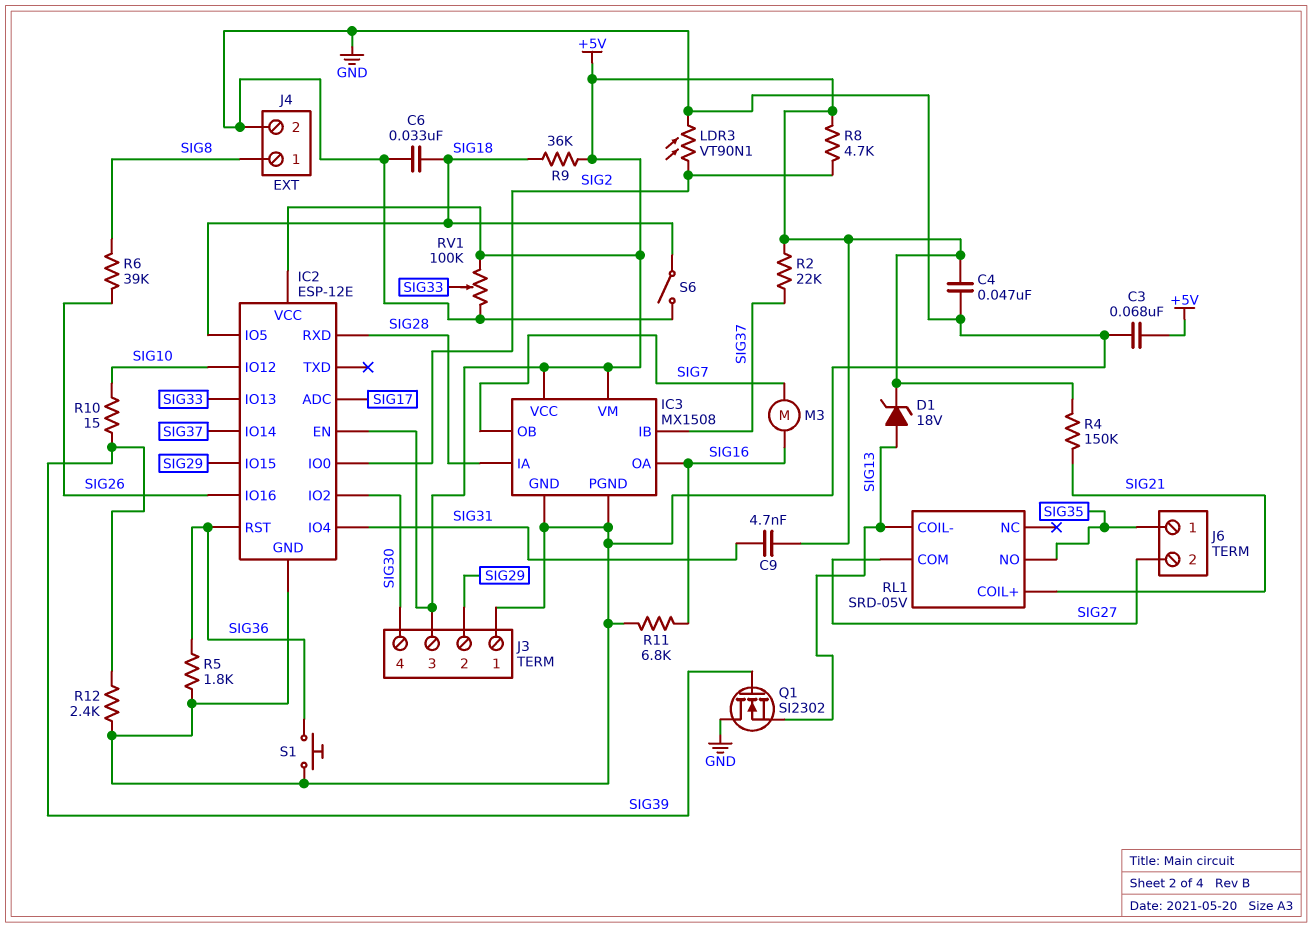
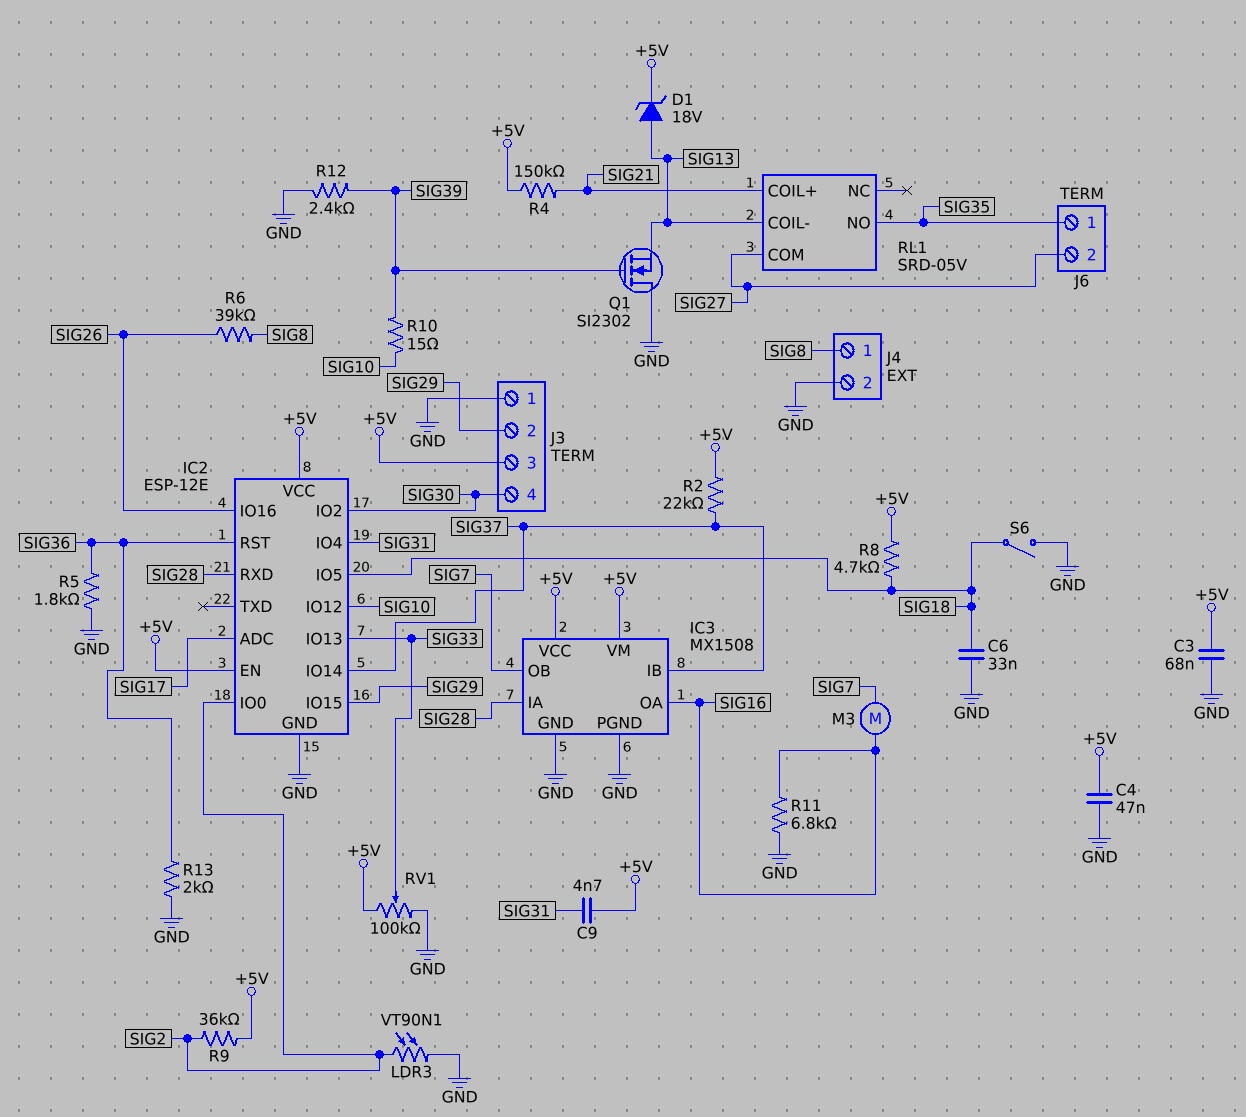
R8: 4.7k (+5V, SIG2) -> 4.7k (+5V, SIG18)
R9: 36k (+5V, SIG18) -> 36k (+5V, SIG2)
R13: none -> 2k (GND, SIG36)
S1: button (GND, SIG36) -> none

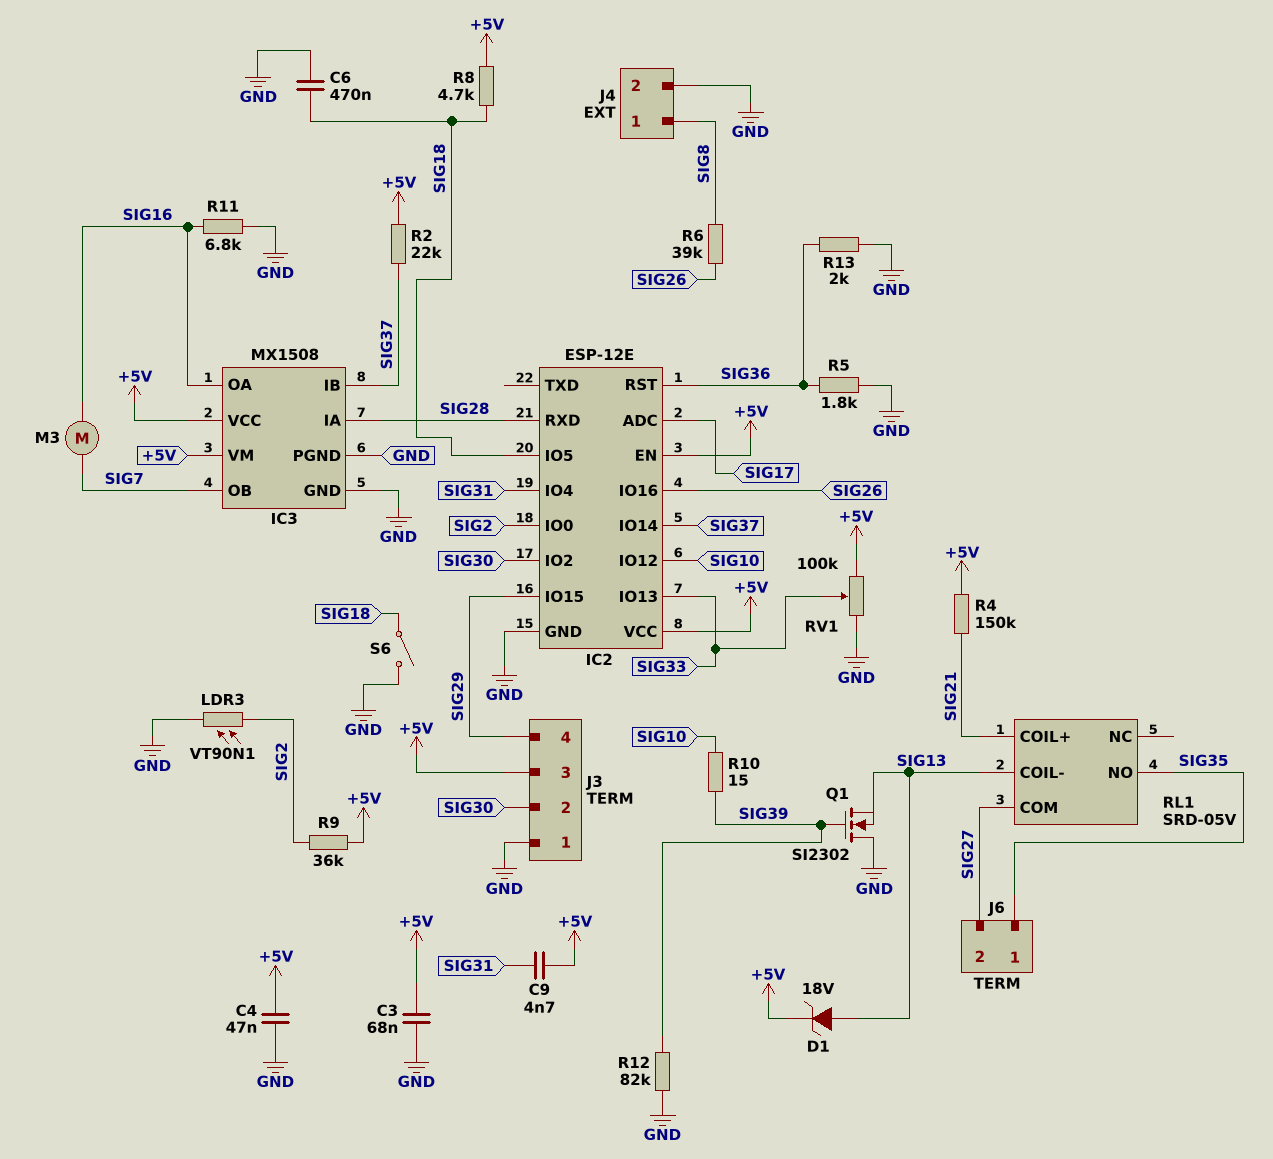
C6: 33nF (GND, SIG18) -> 470nF (GND, SIG18)
J3 pin 2: SIG29 -> SIG30
J3 pin 4: SIG30 -> SIG29
R12: 2.4k (GND, SIG39) -> 82k (GND, SIG39)

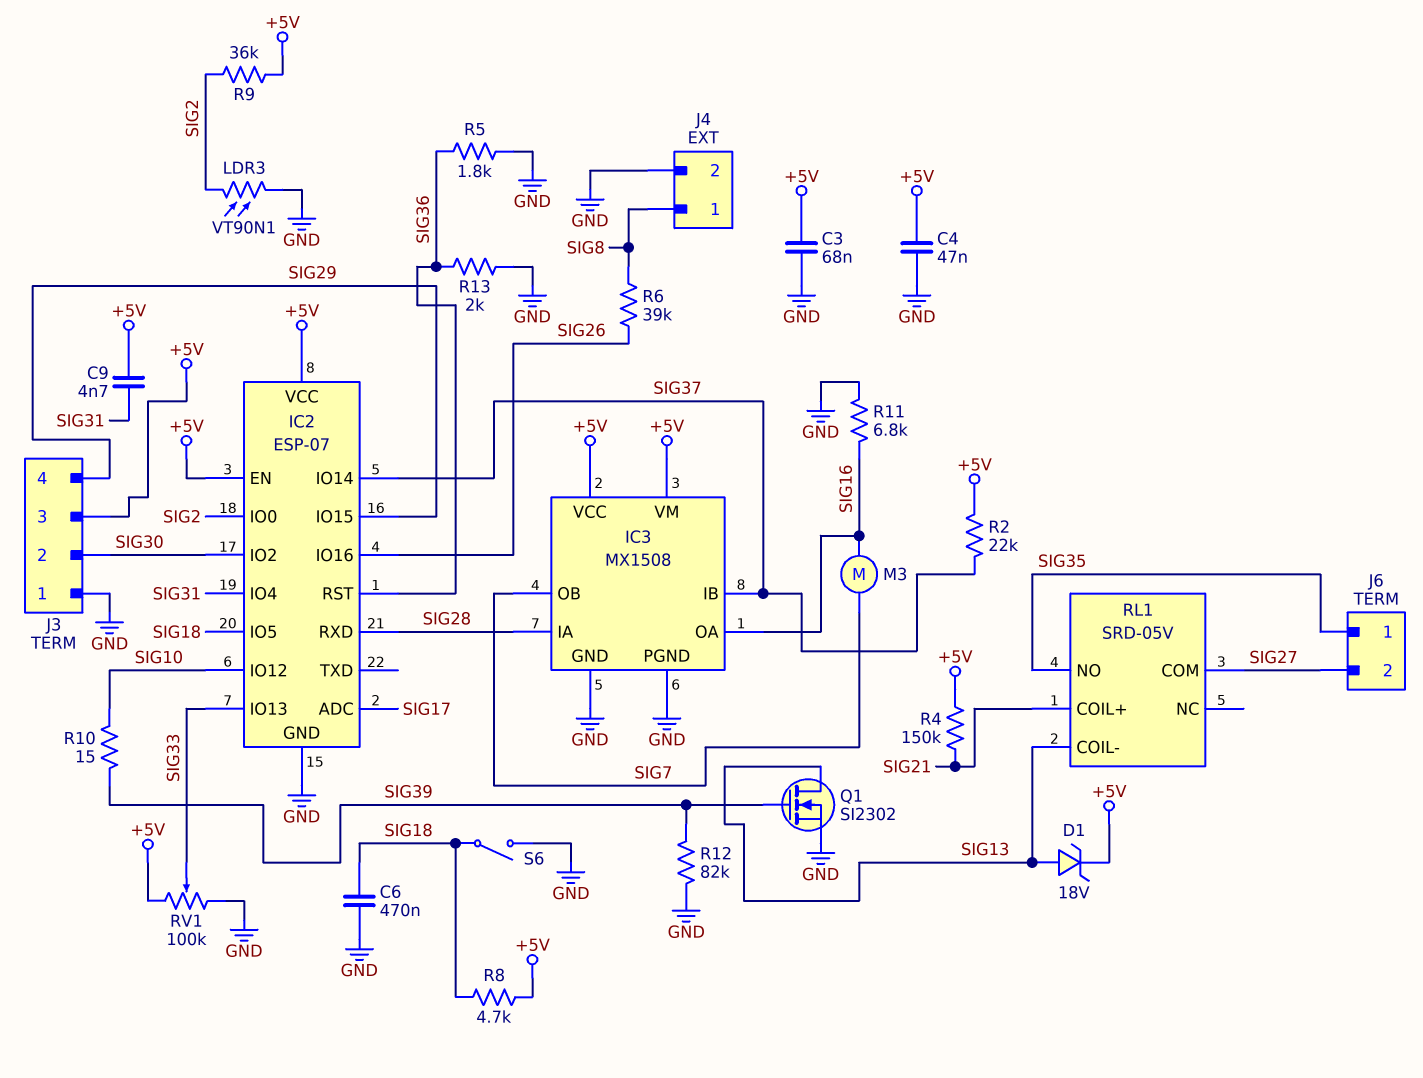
IC2: ESP-12E -> ESP-07
Q1: NMOS SI2302 (G SIG39, D GND, S SIG13) -> NMOS SI2302 (G SIG39, D SIG13, S GND)

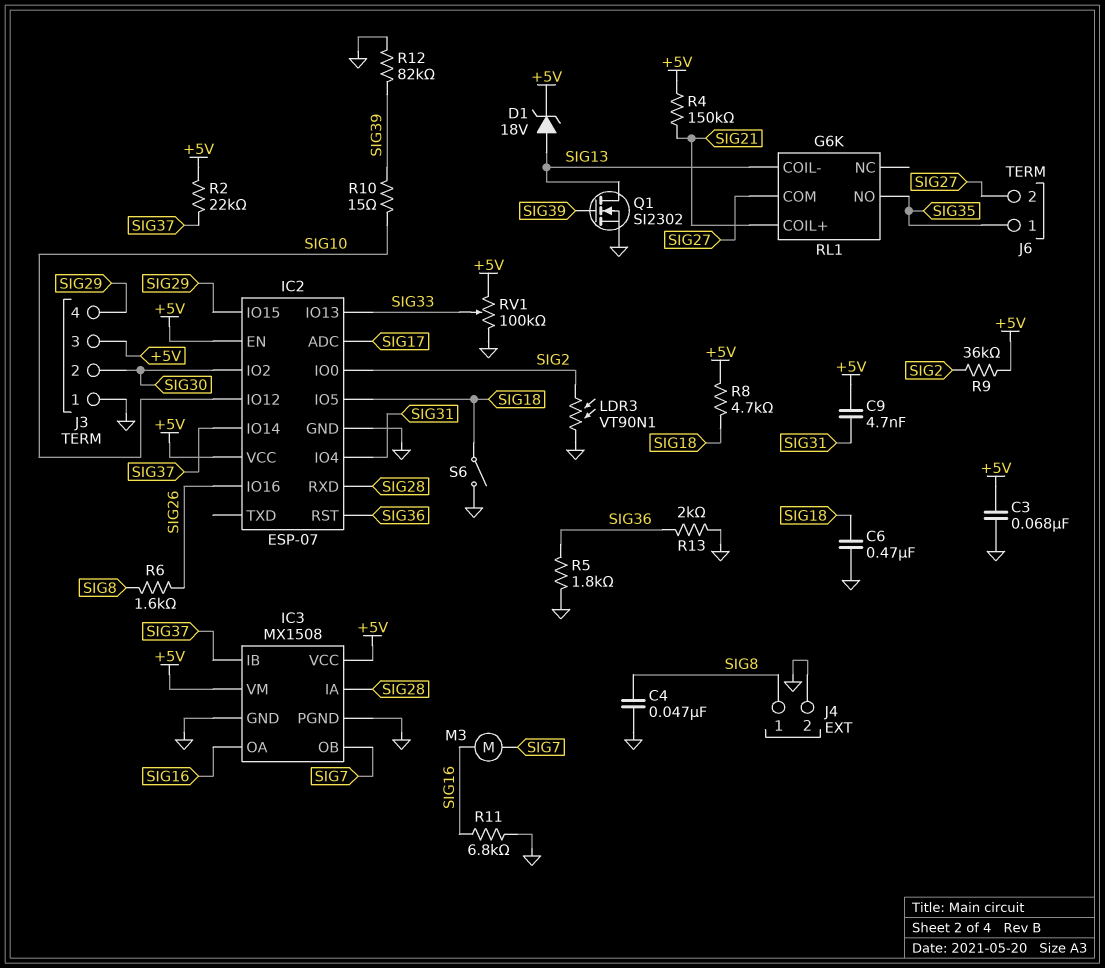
C4: 47nF (+5V, GND) -> 47nF (GND, SIG8)
R6: 39k (SIG8, SIG26) -> 1.6k (SIG8, SIG26)
RL1: SRD-05V -> G6K

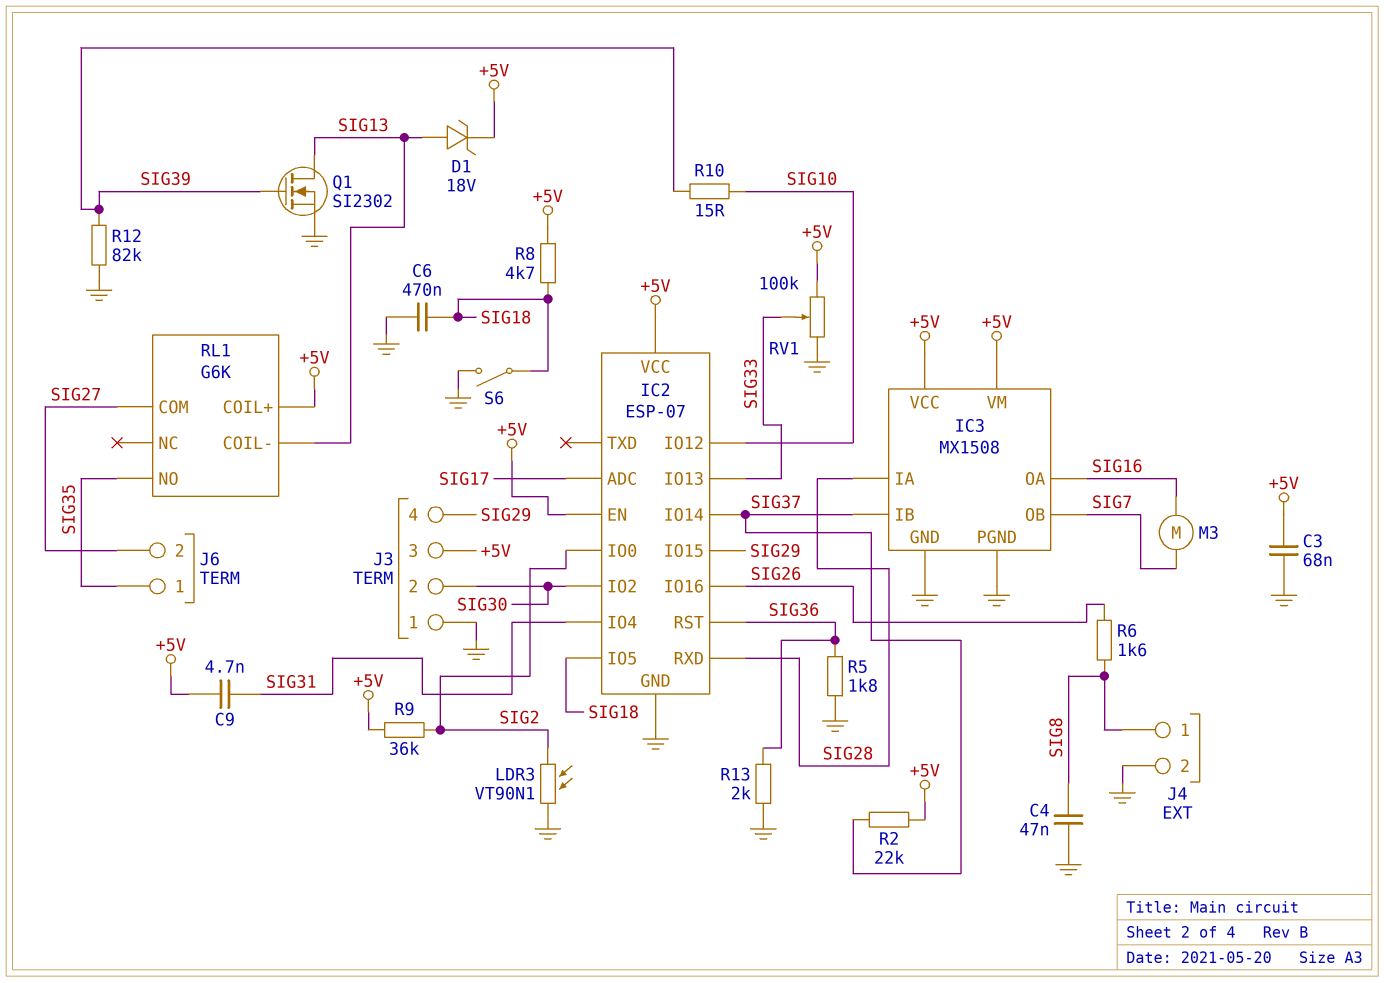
R4: 150k (+5V, SIG21) -> none
R11: 6.8k (GND, SIG16) -> none
RL1 pin COIL+: SIG21 -> +5V

